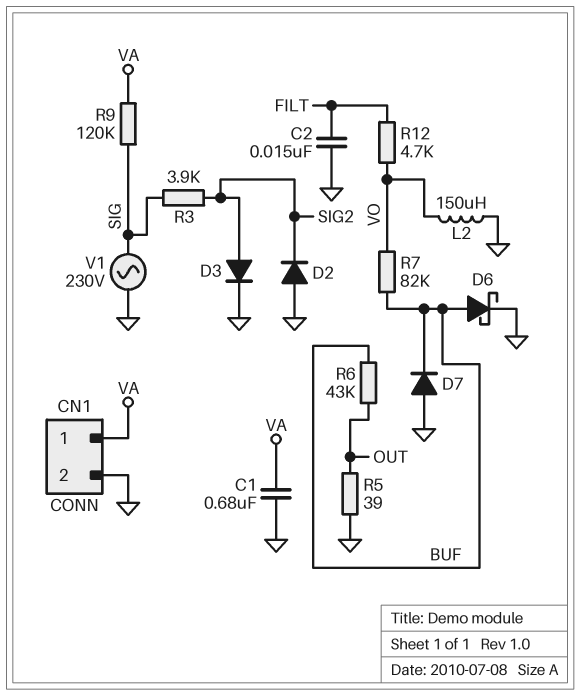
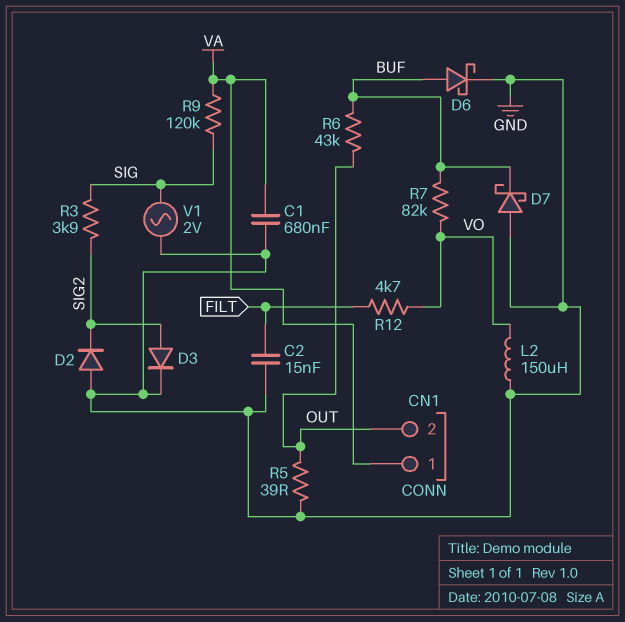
CN1 pin 2: GND -> OUT
D7: diode (A GND, K BUF) -> schottky (A GND, K BUF)
V1: AC 230V (GND, SIG) -> AC 2V (GND, SIG)

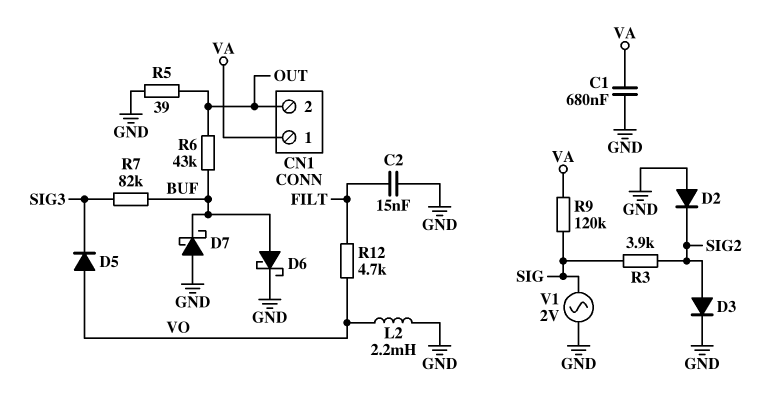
D5: none -> diode (A VO, K SIG3)
L2: 150uH (GND, VO) -> 2.2mH (GND, VO)
R7: 82k (BUF, VO) -> 82k (BUF, SIG3)

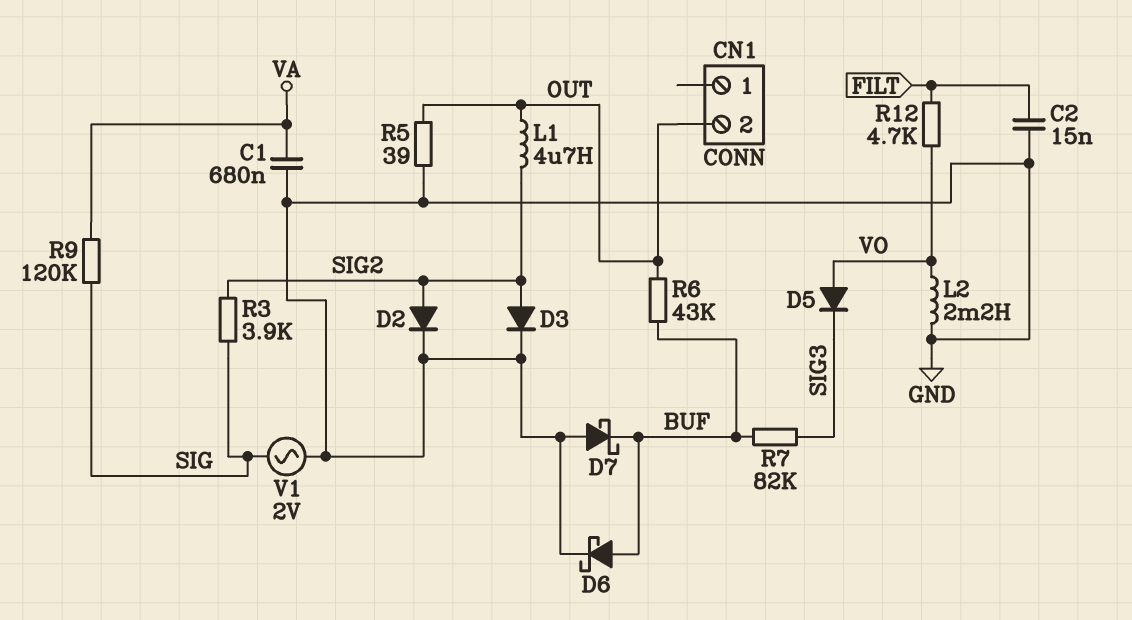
CN1 pin 1: VA -> none
D2: diode (A GND, K SIG2) -> diode (A SIG2, K GND)
L1: none -> 4.7uH (OUT, SIG2)

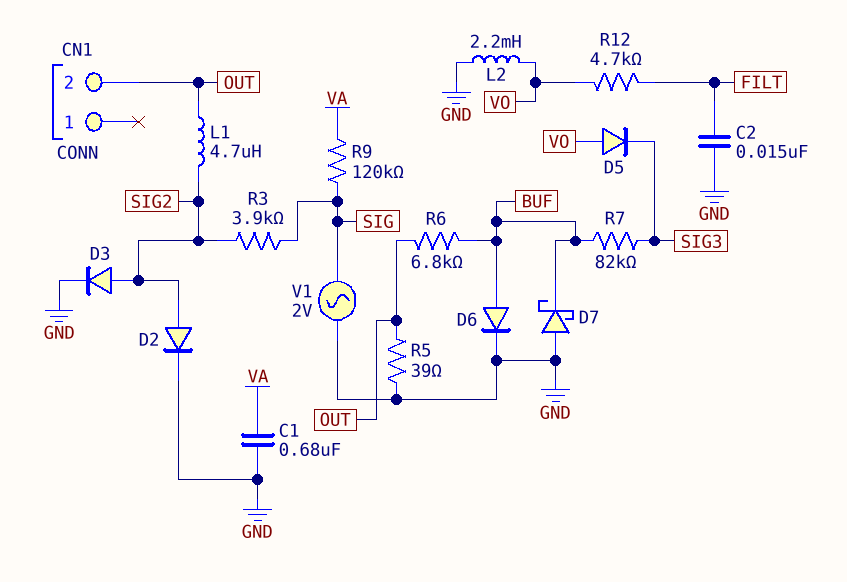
D6: schottky (A BUF, K GND) -> diode (A BUF, K GND)
R6: 43k (BUF, OUT) -> 6.8k (BUF, OUT)

